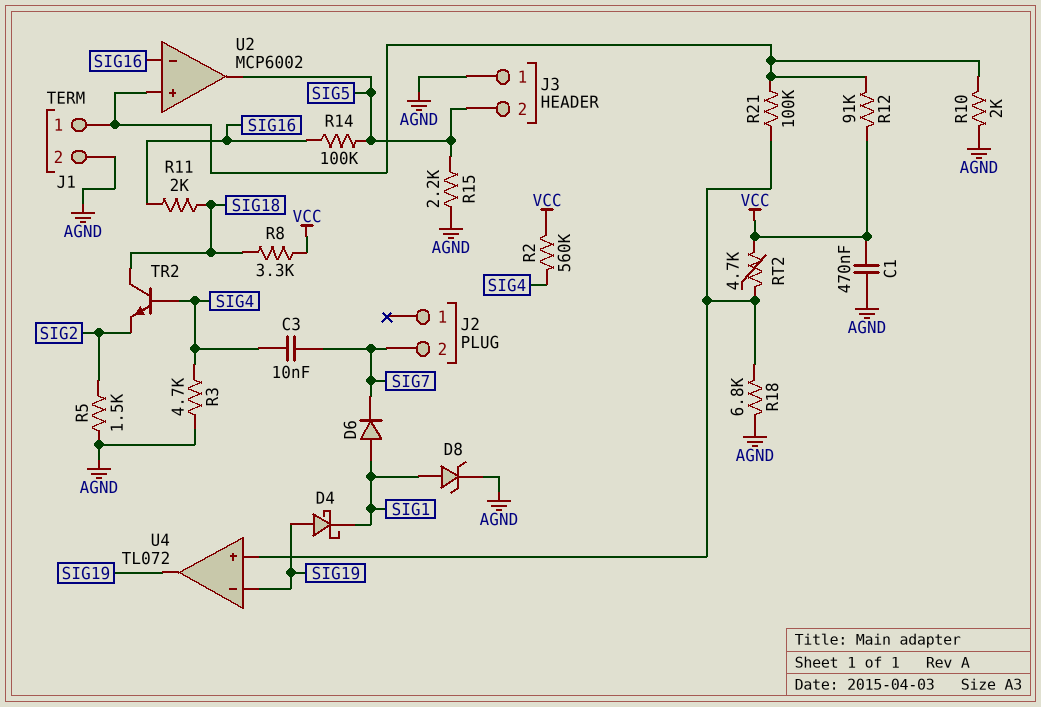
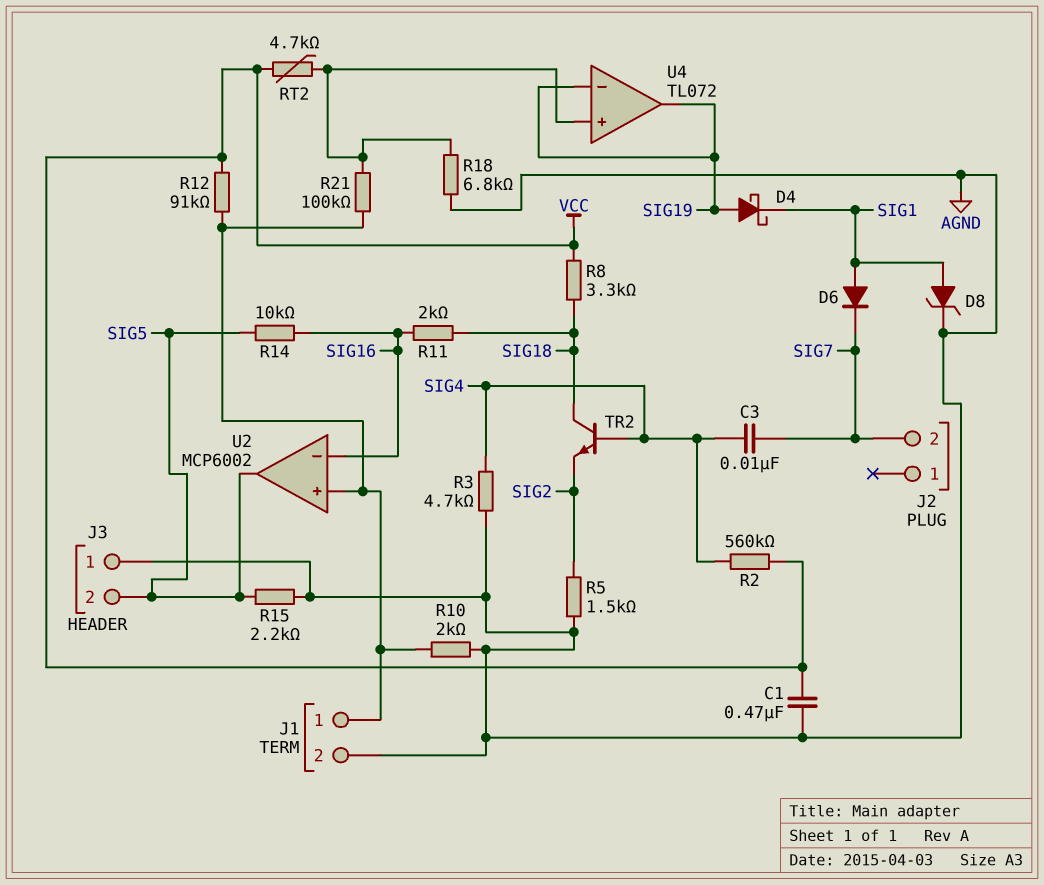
R14: 100k (SIG5, SIG16) -> 10k (SIG5, SIG16)

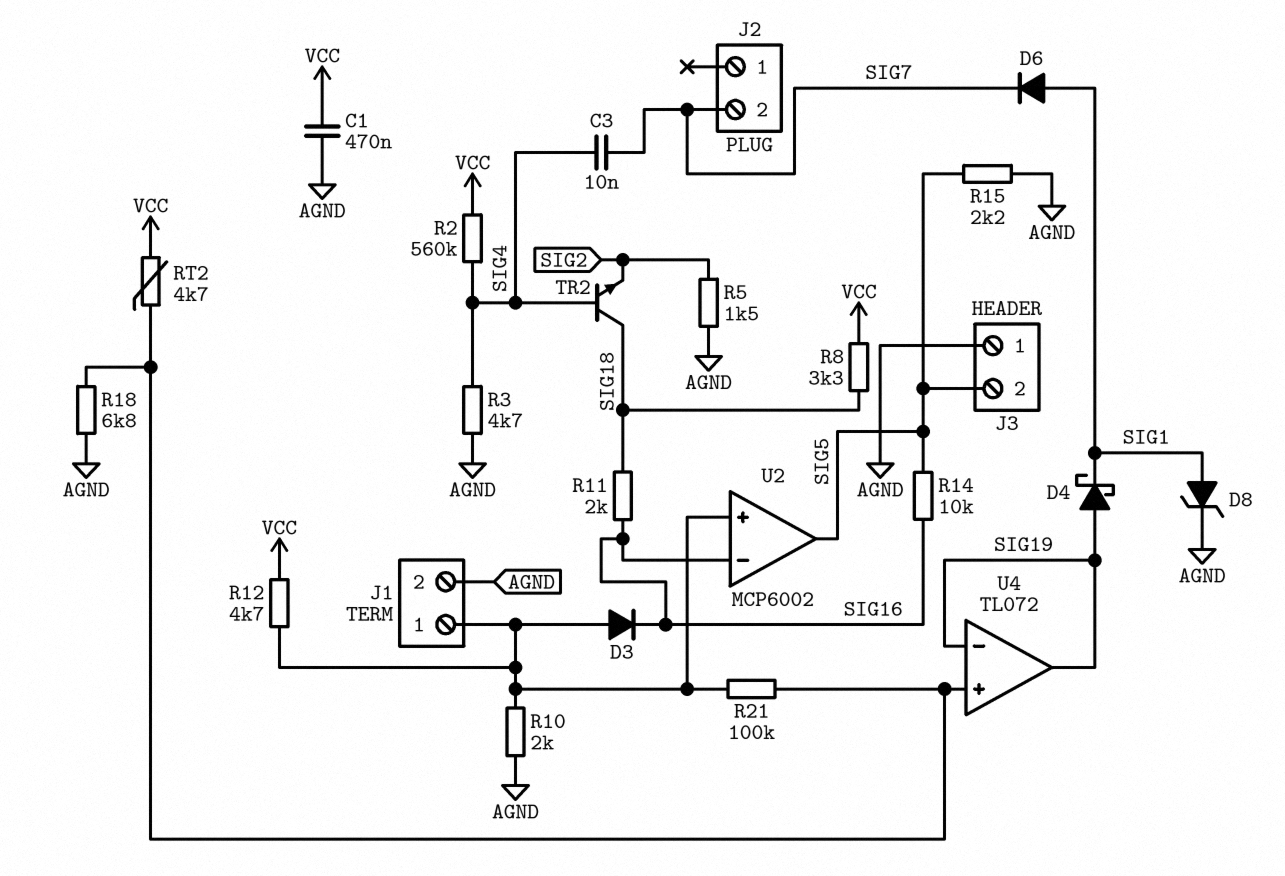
D3: none -> diode (A J1/1, K SIG16)
R12: 91k (J1/1, VCC) -> 4.7k (J1/1, VCC)

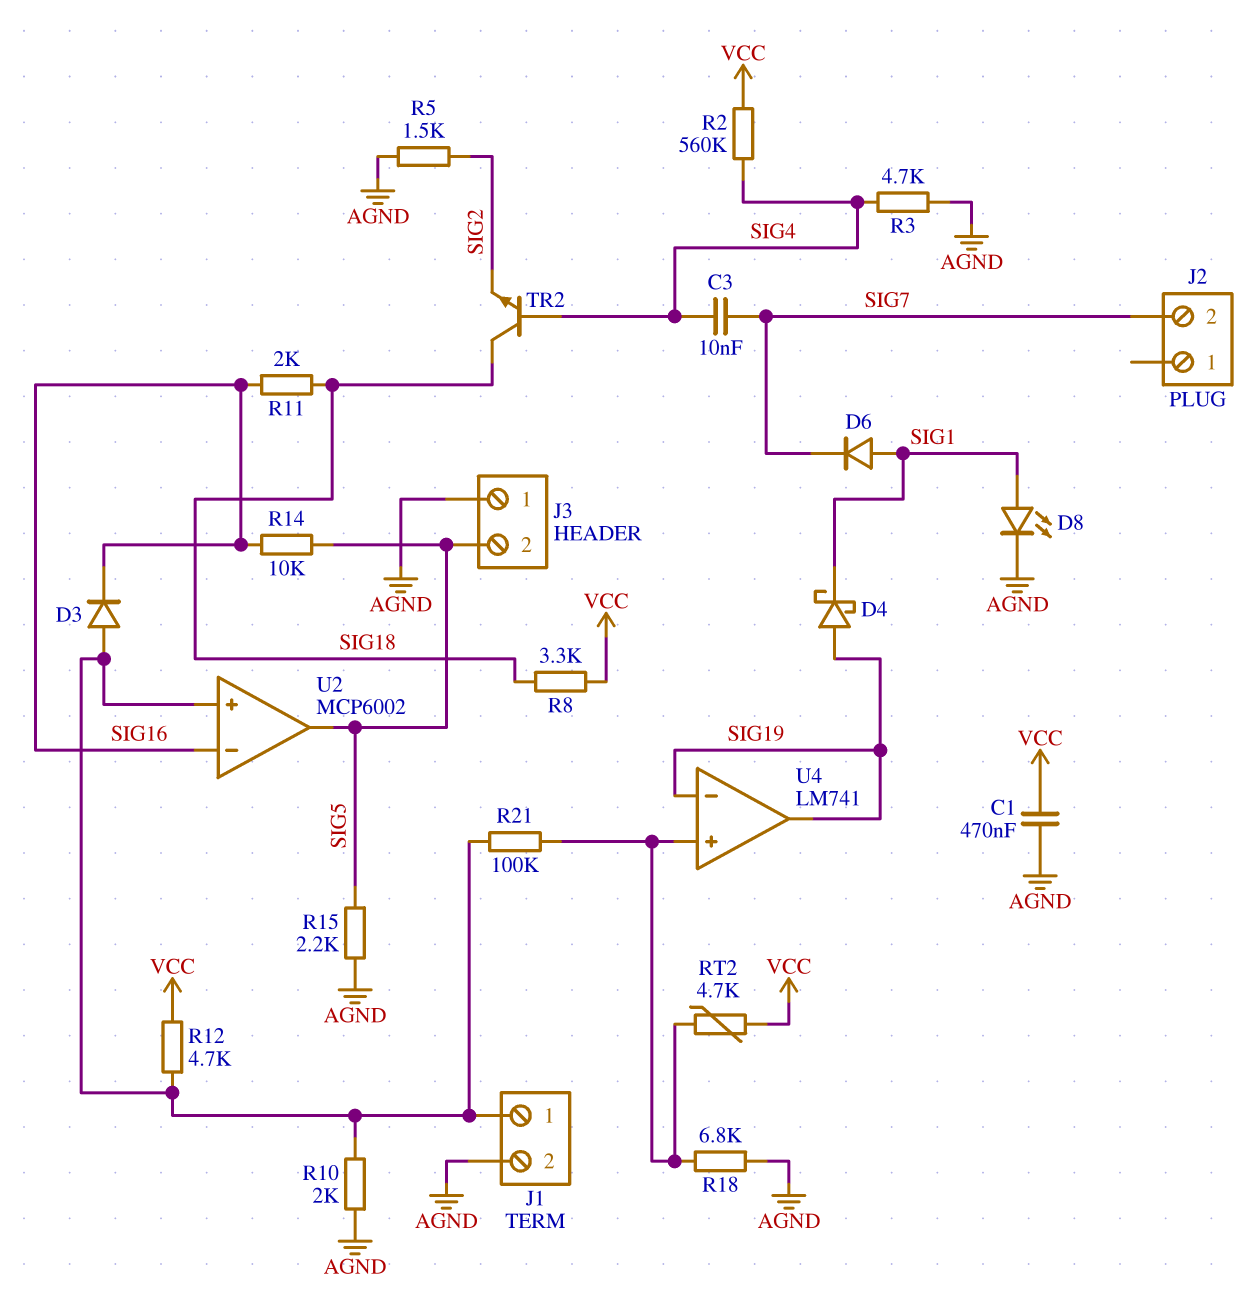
D8: zener (A SIG1, K AGND) -> LED (A SIG1, K AGND)
U4: TL072 -> LM741

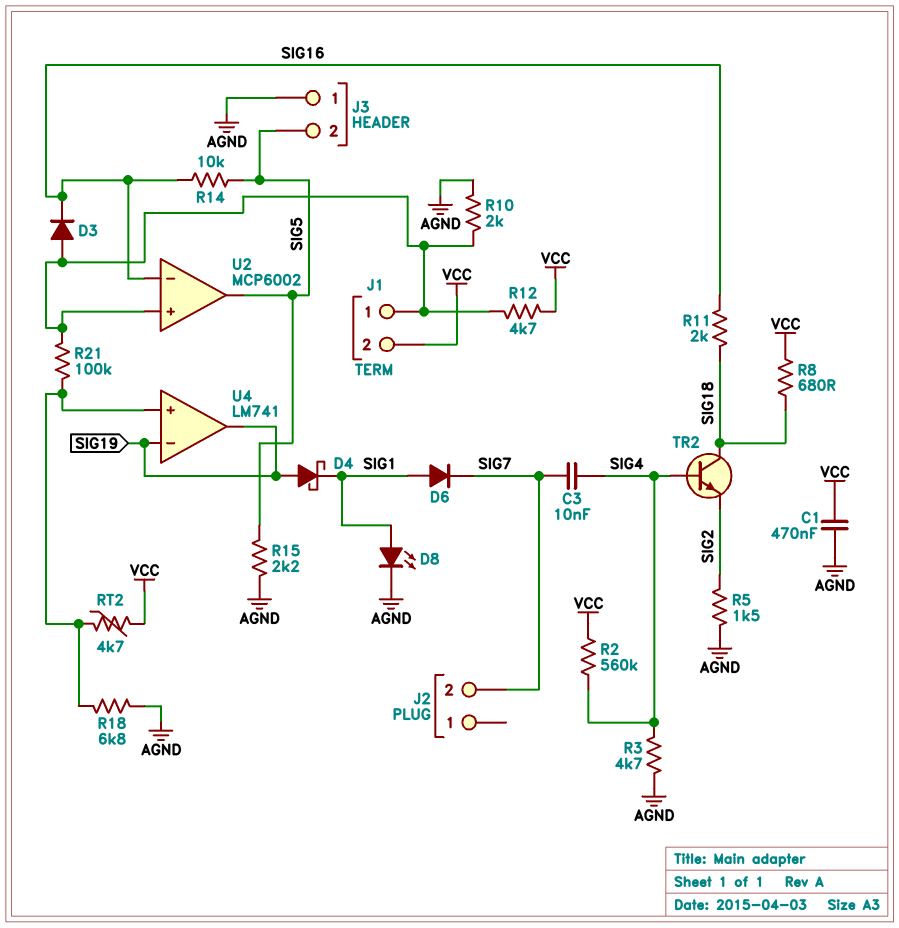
J1 pin 2: AGND -> VCC
R8: 3.3k (SIG18, VCC) -> 680 (SIG18, VCC)

